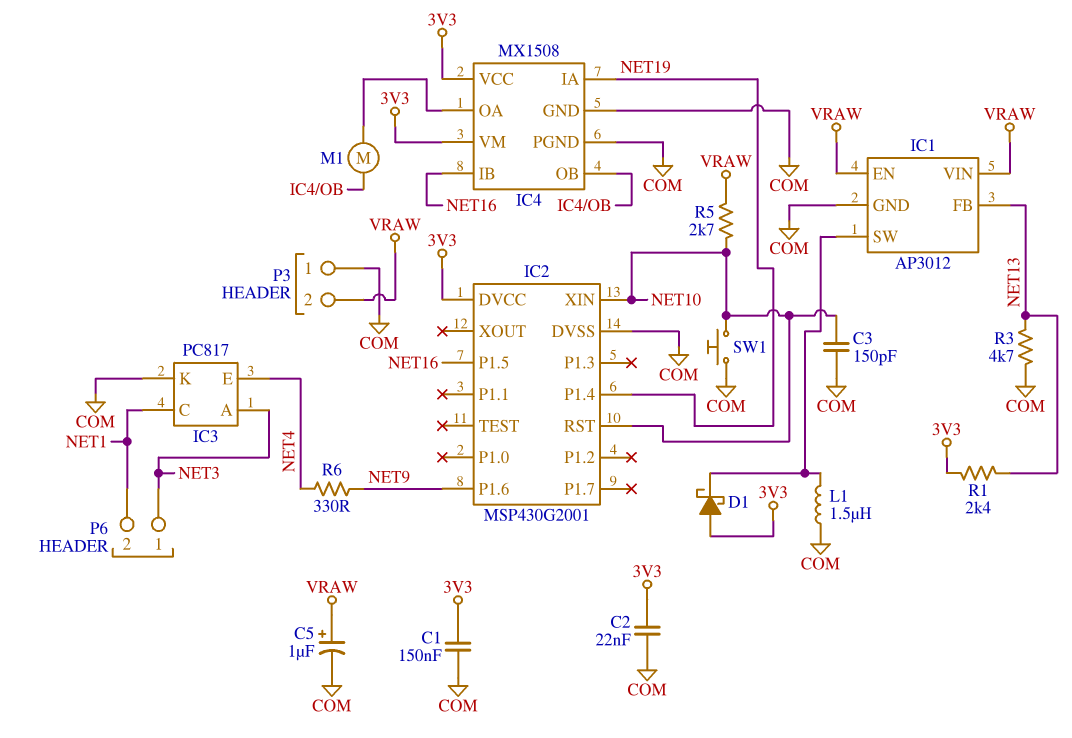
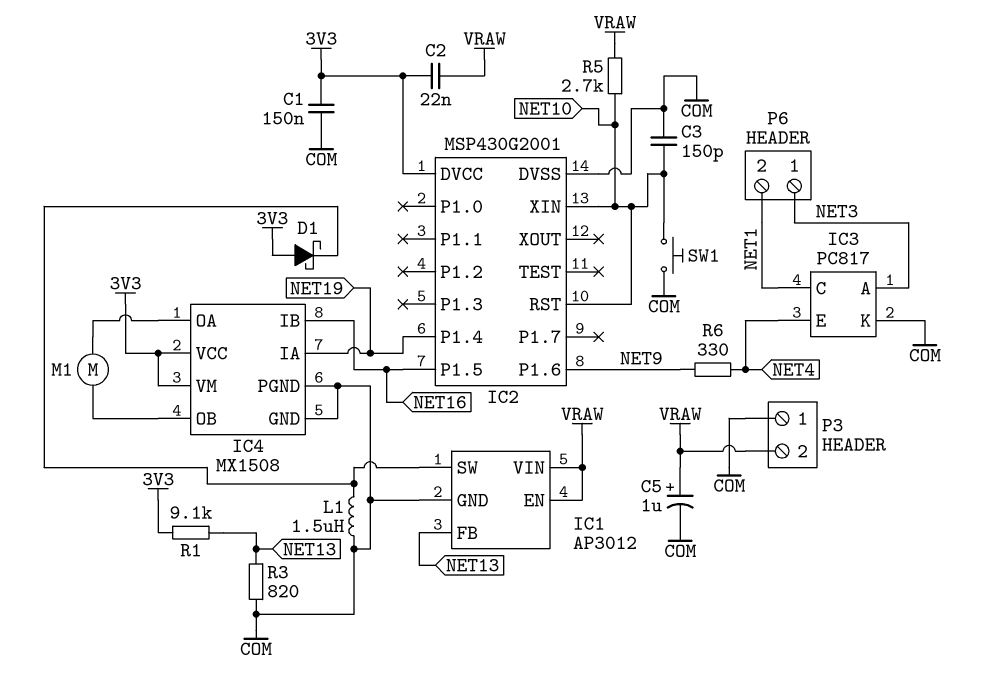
C2: 22nF (3V3, COM) -> 22nF (3V3, VRAW)
R1: 2.4k (3V3, NET13) -> 9.1k (3V3, NET13)
R3: 4.7k (COM, NET13) -> 820 (COM, NET13)

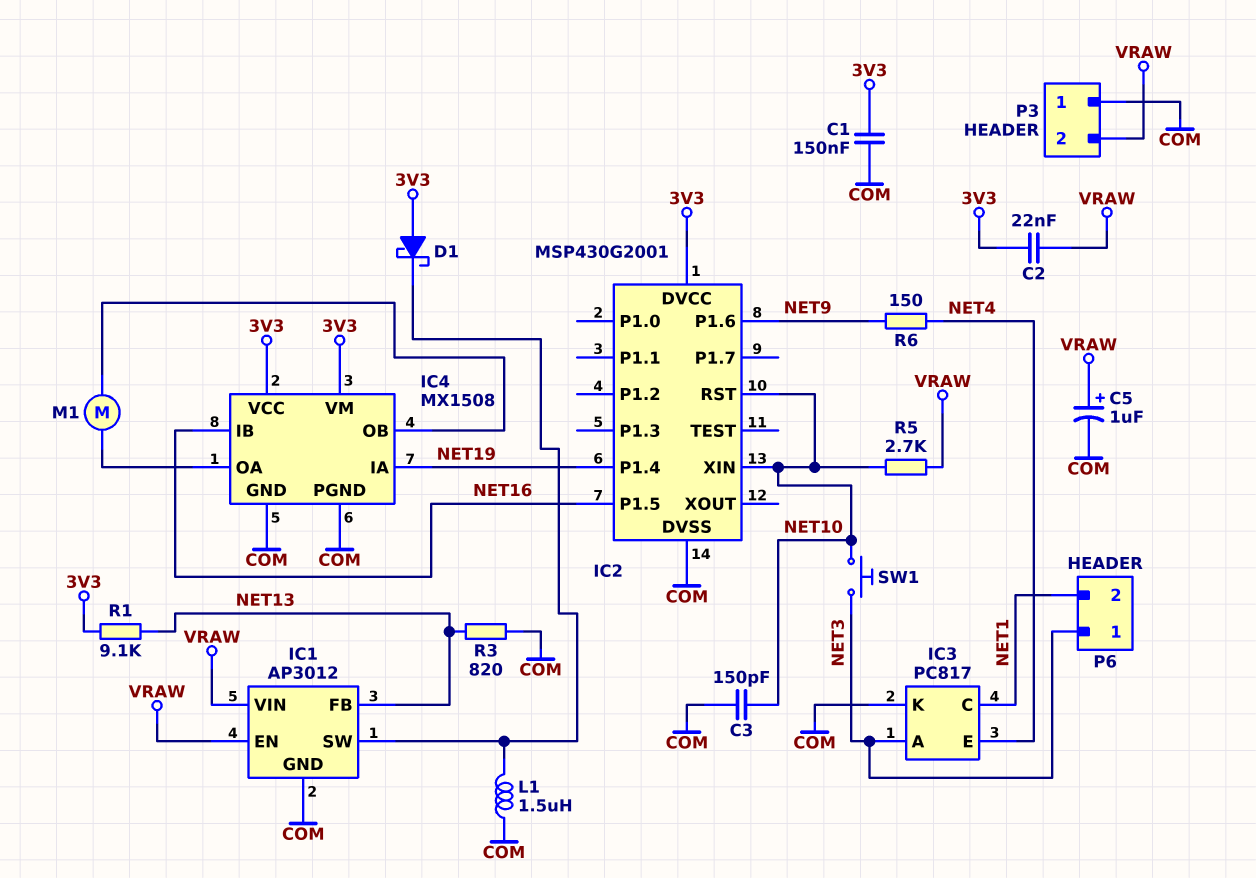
R6: 330 (NET4, NET9) -> 150 (NET4, NET9)
SW1: button (COM, NET10) -> button (NET3, NET10)

